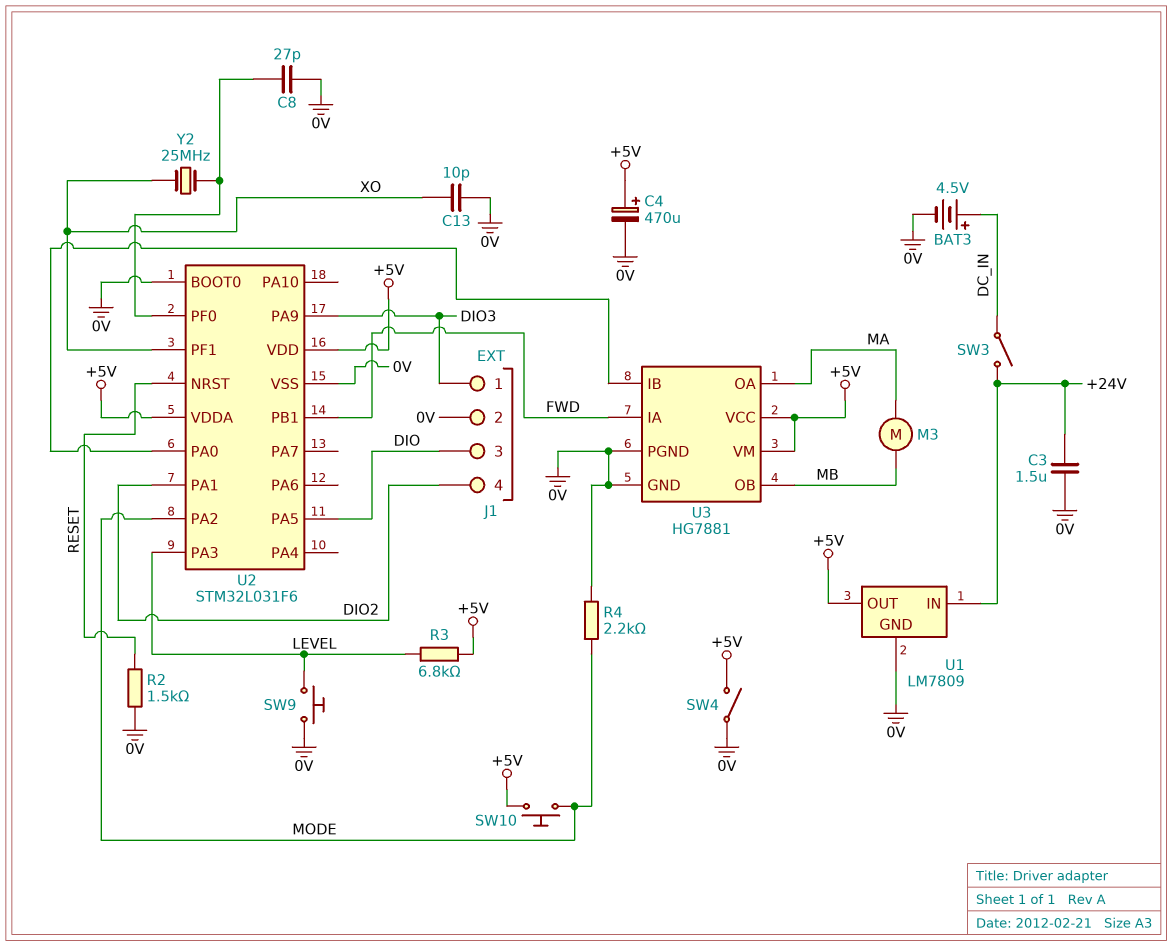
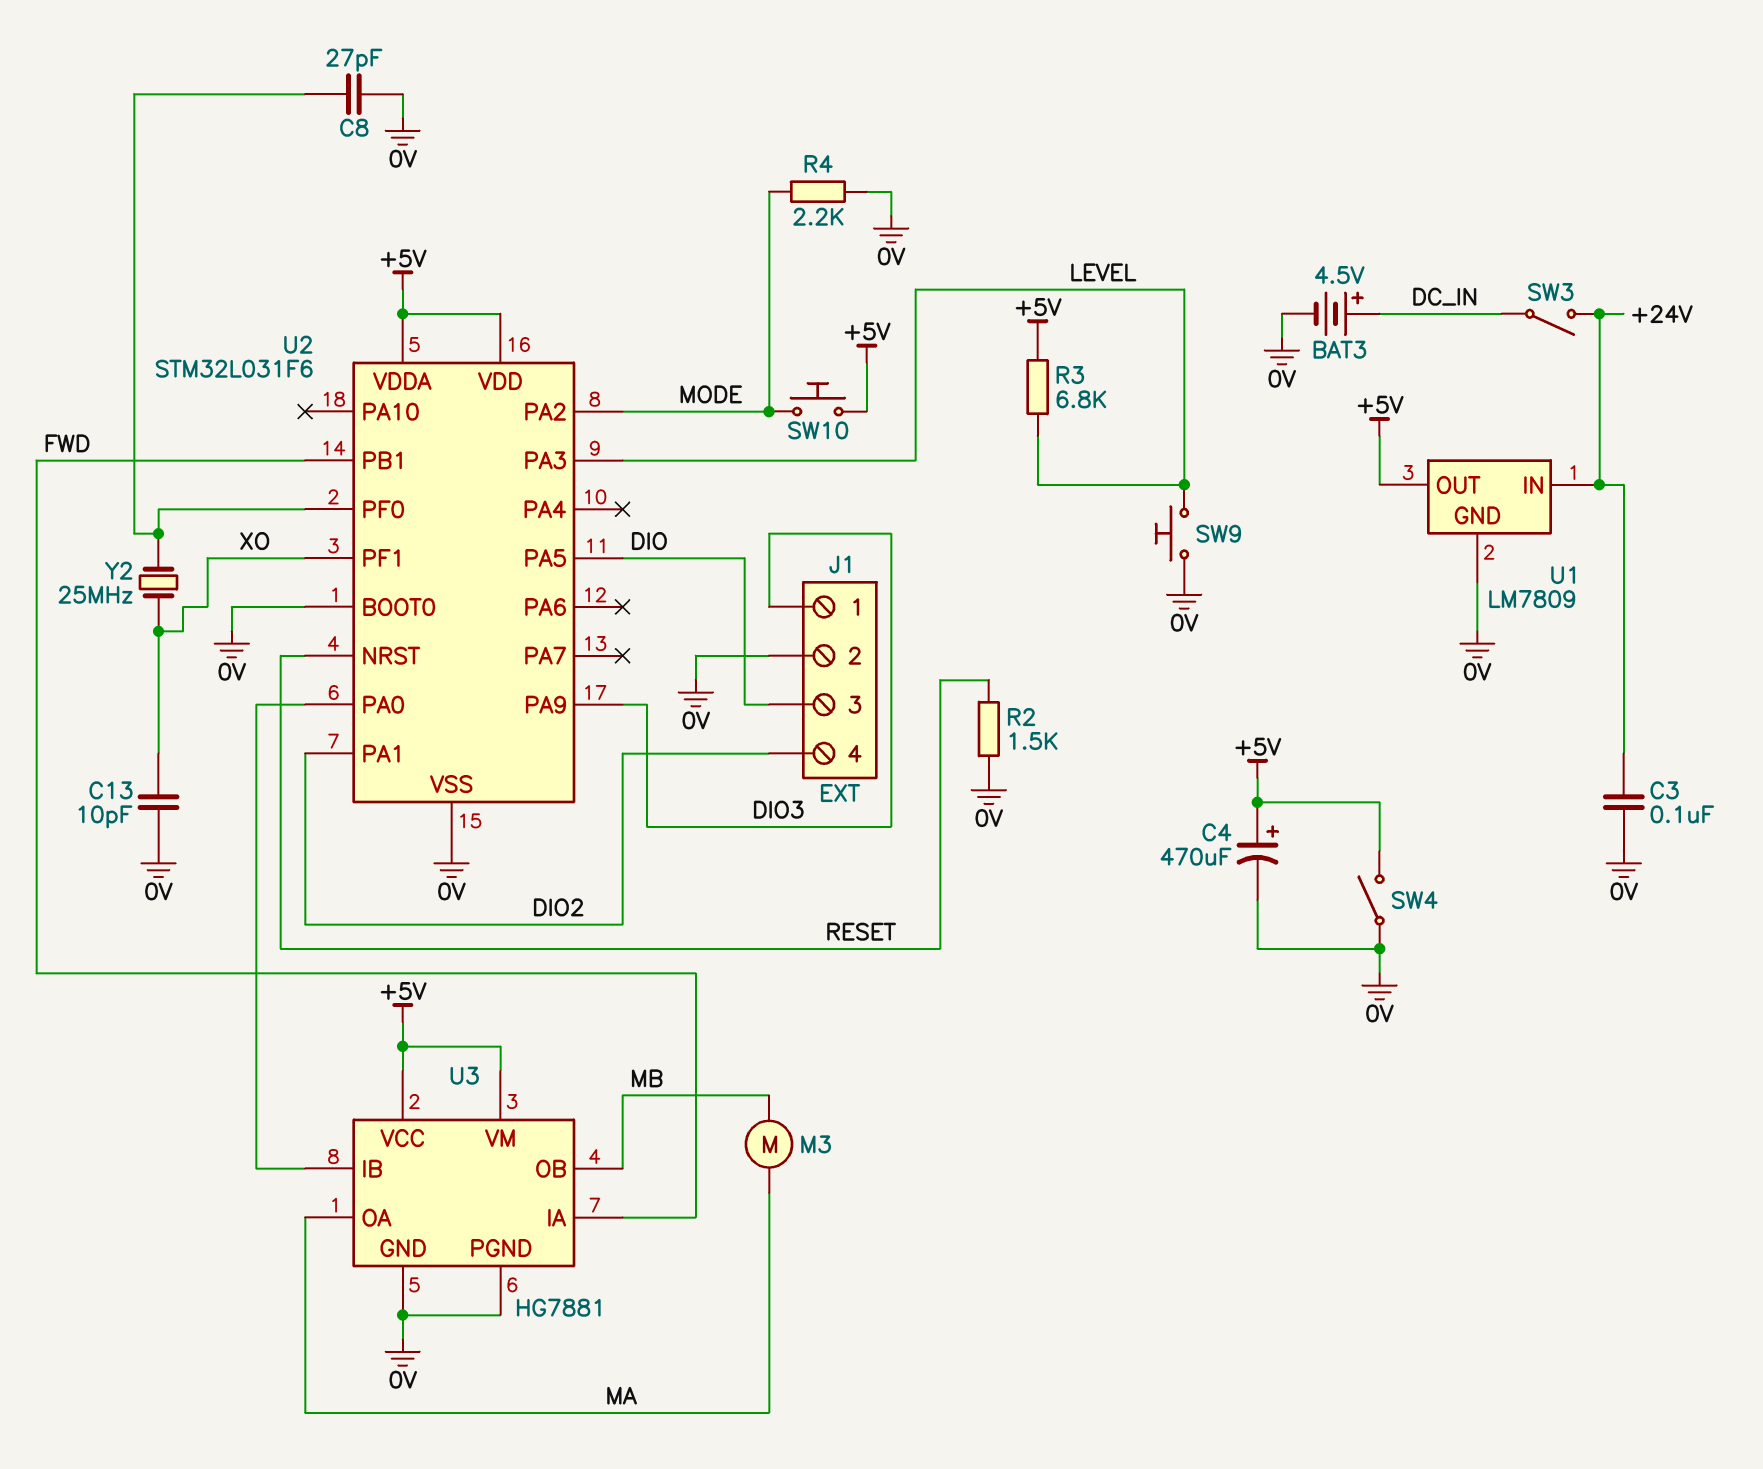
C3: 1.5uF (+24V, 0V) -> 100nF (+24V, 0V)

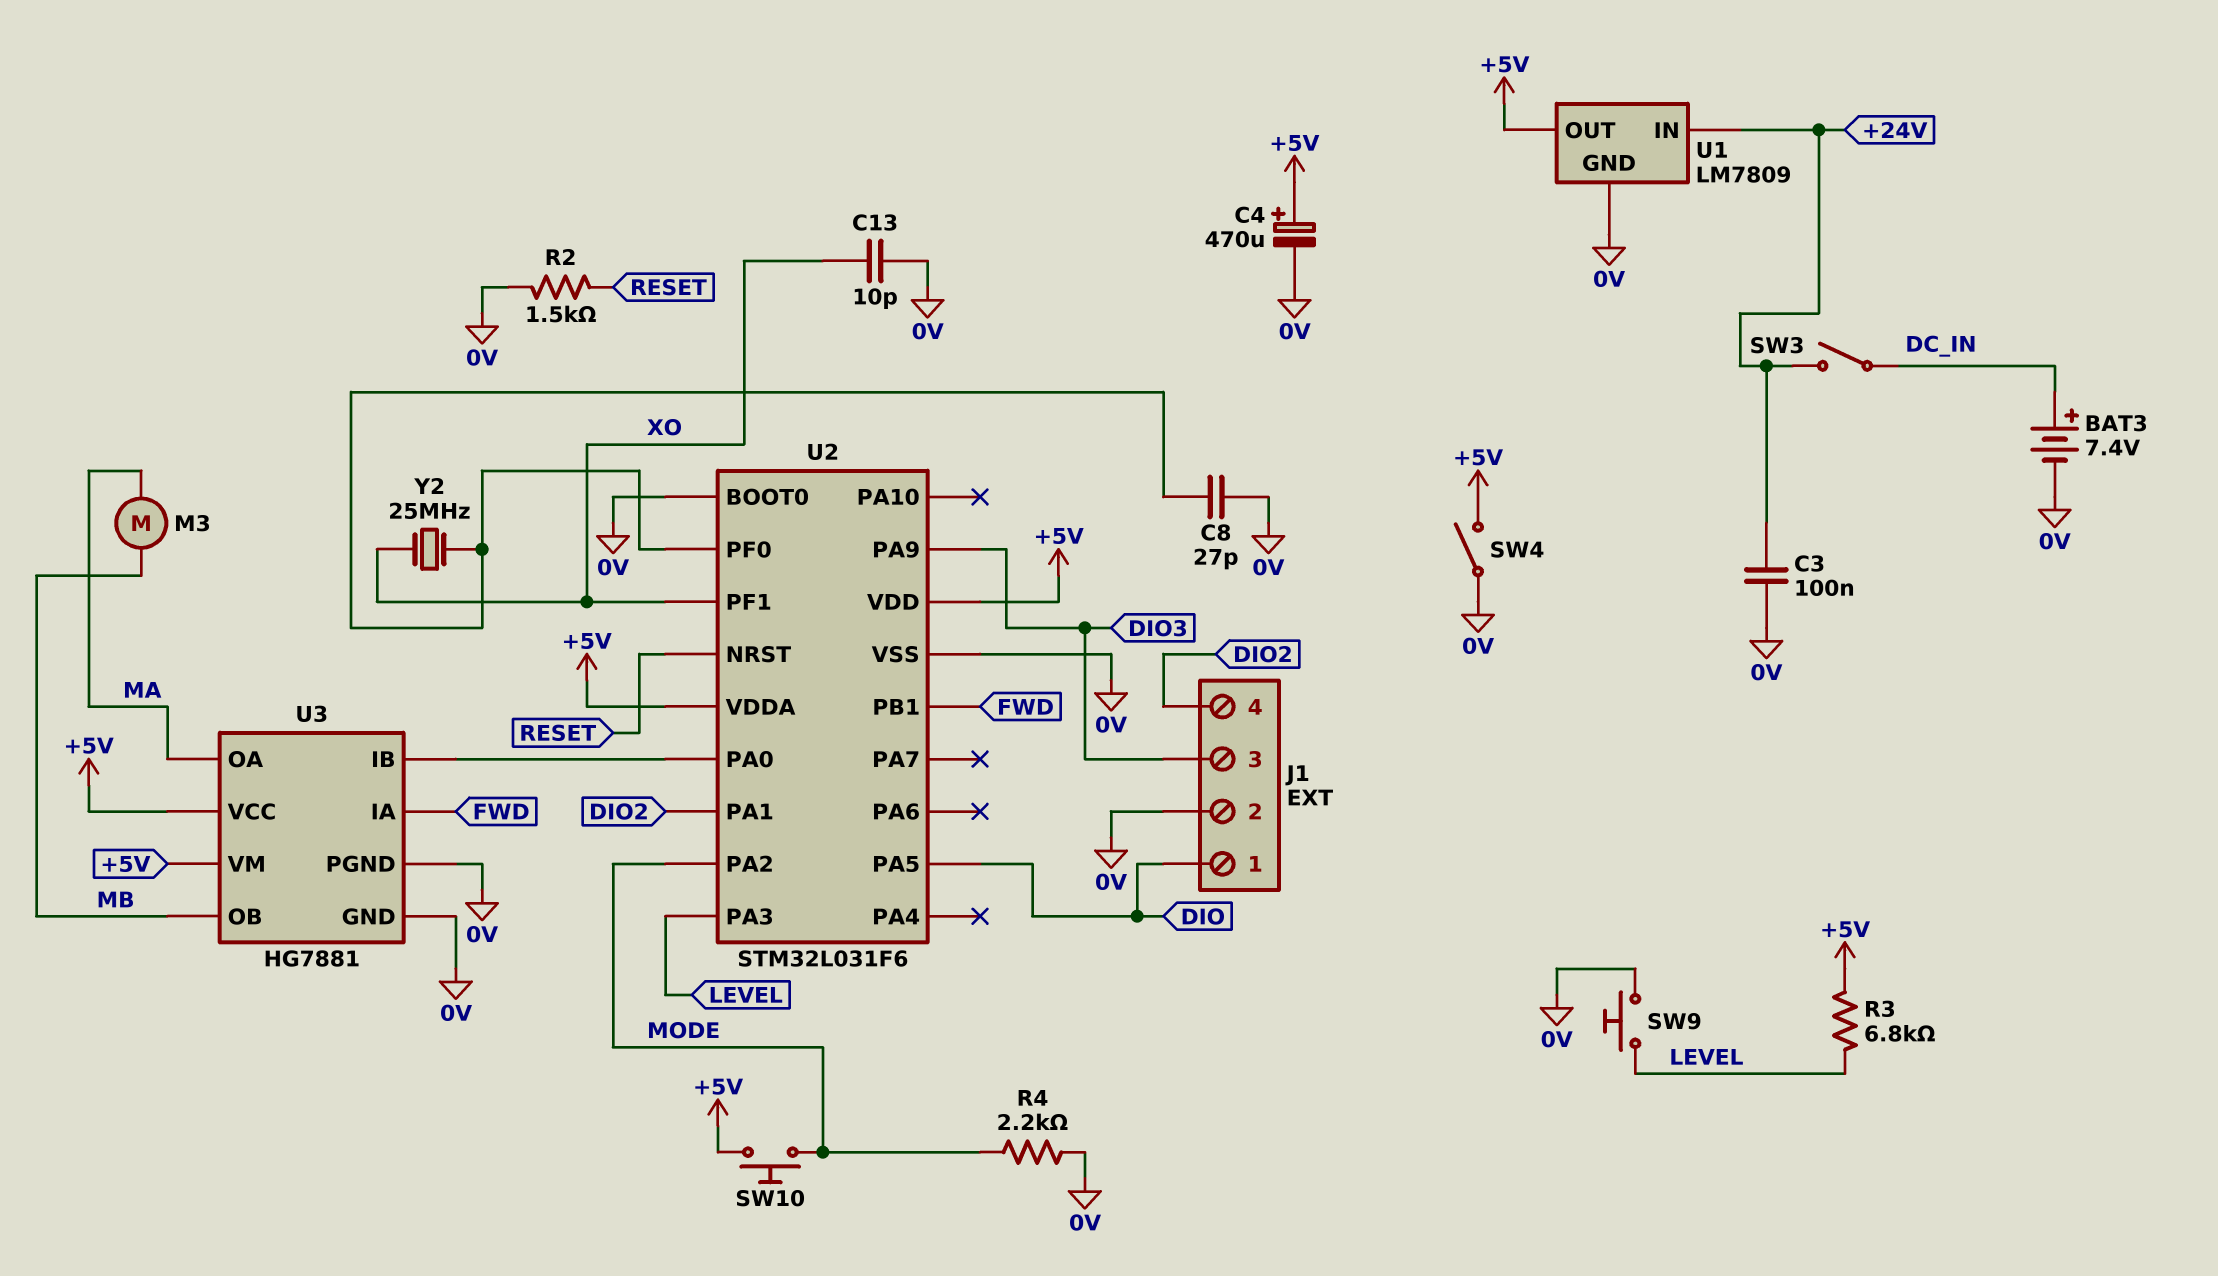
BAT3: 4.5V (plus DC_IN, minus 0V) -> 7.4V (plus DC_IN, minus 0V)
J1 pin 1: DIO3 -> DIO
J1 pin 3: DIO -> DIO3

